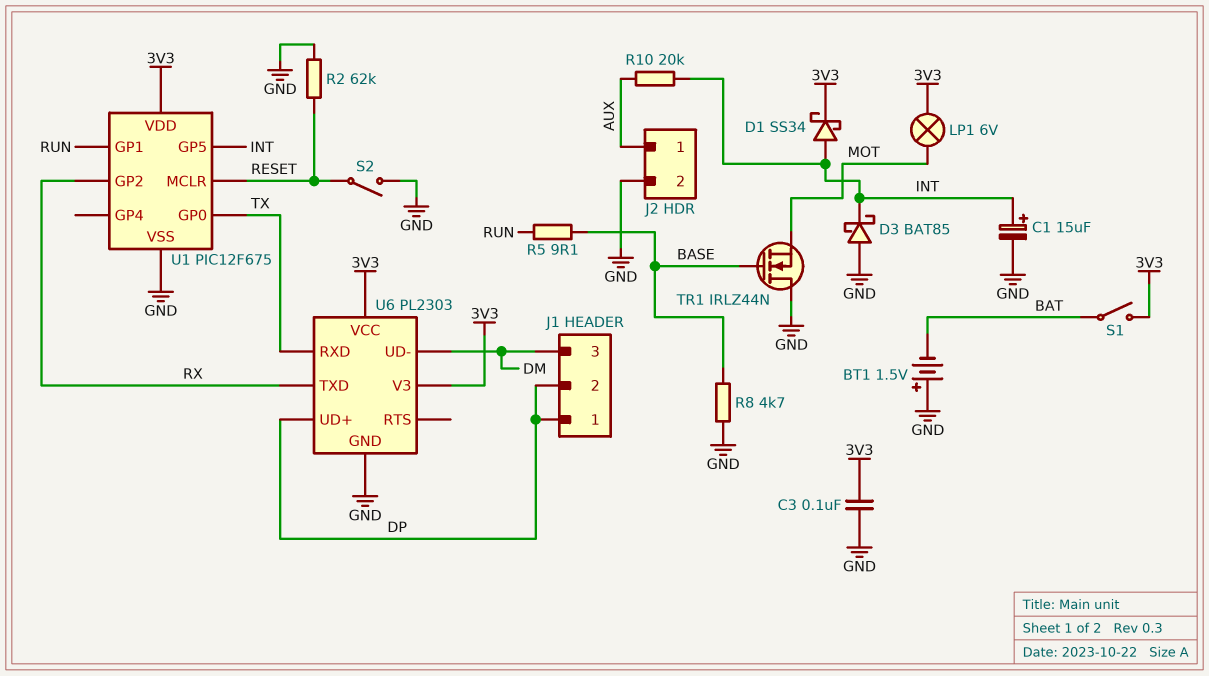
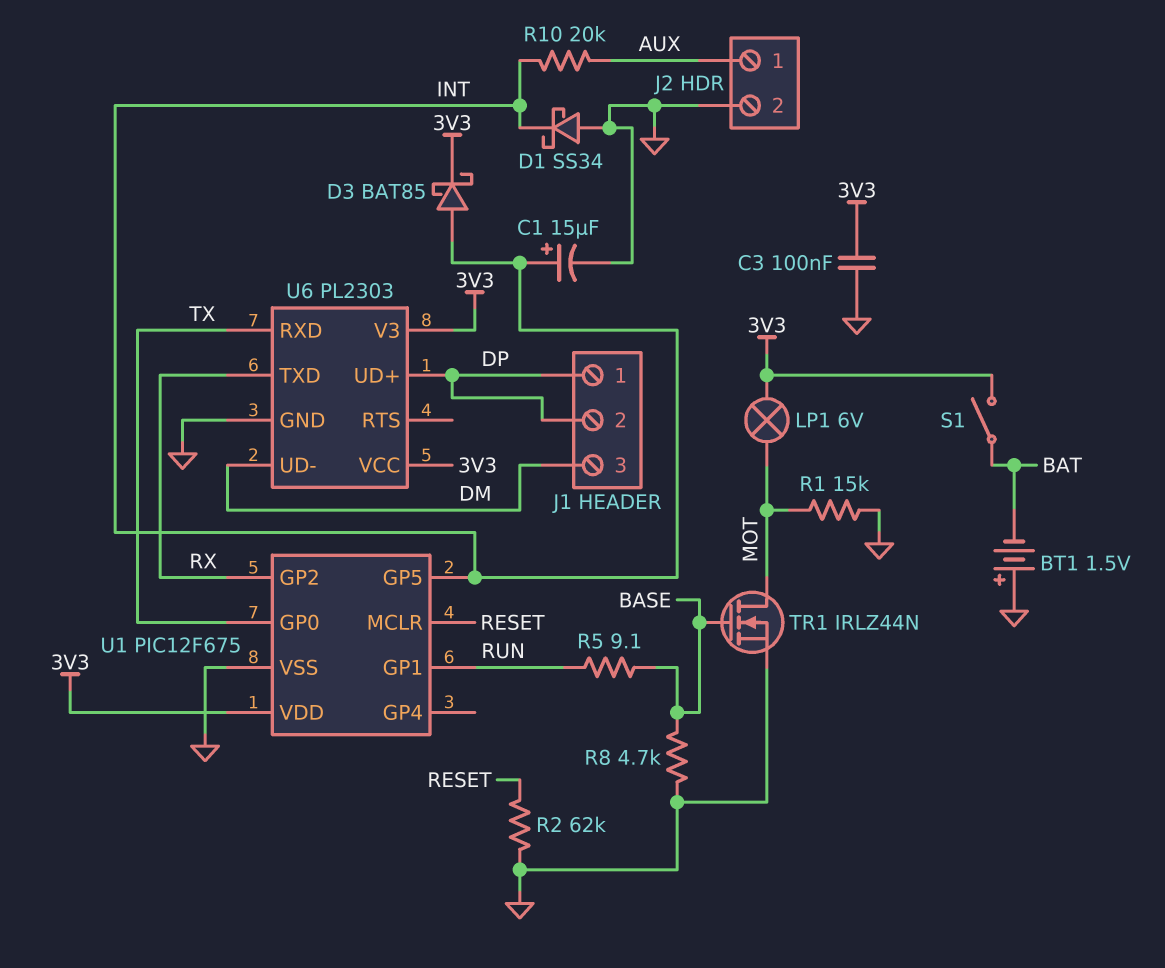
D1: schottky SS34 (A INT, K 3V3) -> schottky SS34 (A GND, K INT)
D3: schottky BAT85 (A GND, K INT) -> schottky BAT85 (A INT, K 3V3)
R1: none -> 15k (GND, MOT)
S2: switch (GND, RESET) -> none
TR1: NMOS IRLZ44N (G BASE, D GND, S MOT) -> NMOS IRLZ44N (G BASE, D MOT, S GND)

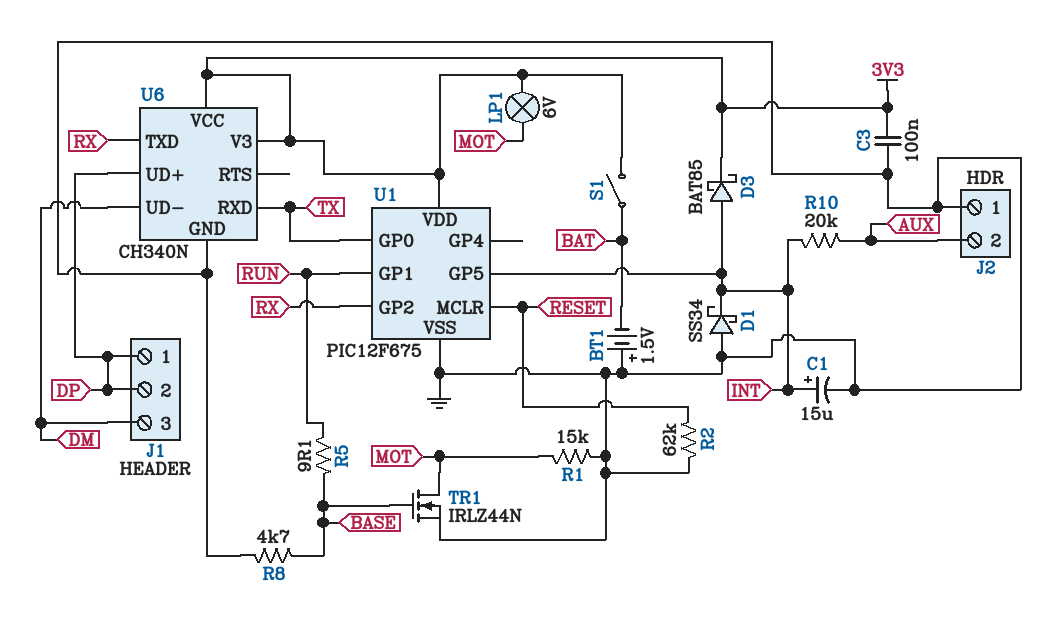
J2 pin 1: AUX -> GND
J2 pin 2: GND -> AUX
U6: PL2303 -> CH340N

